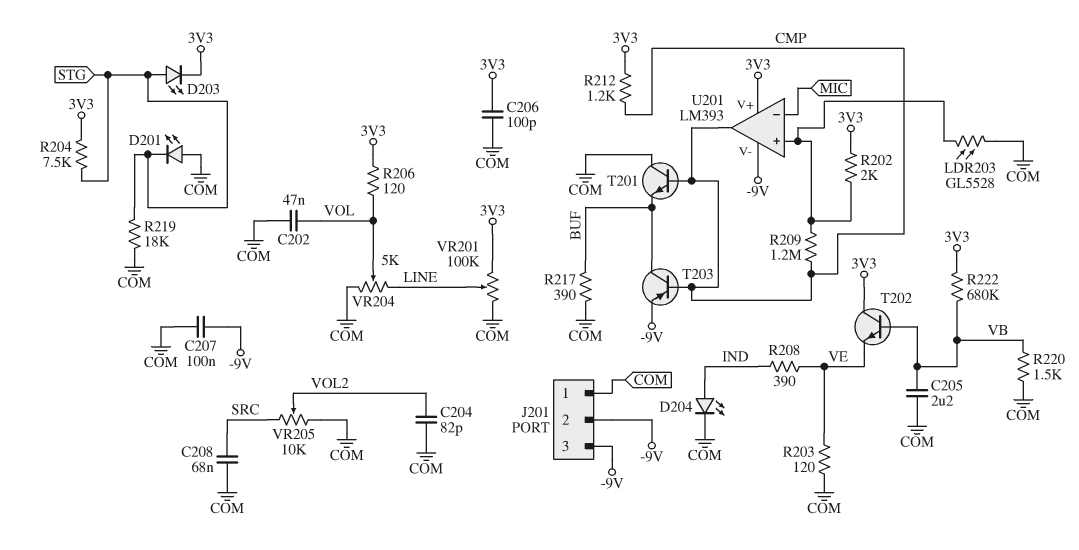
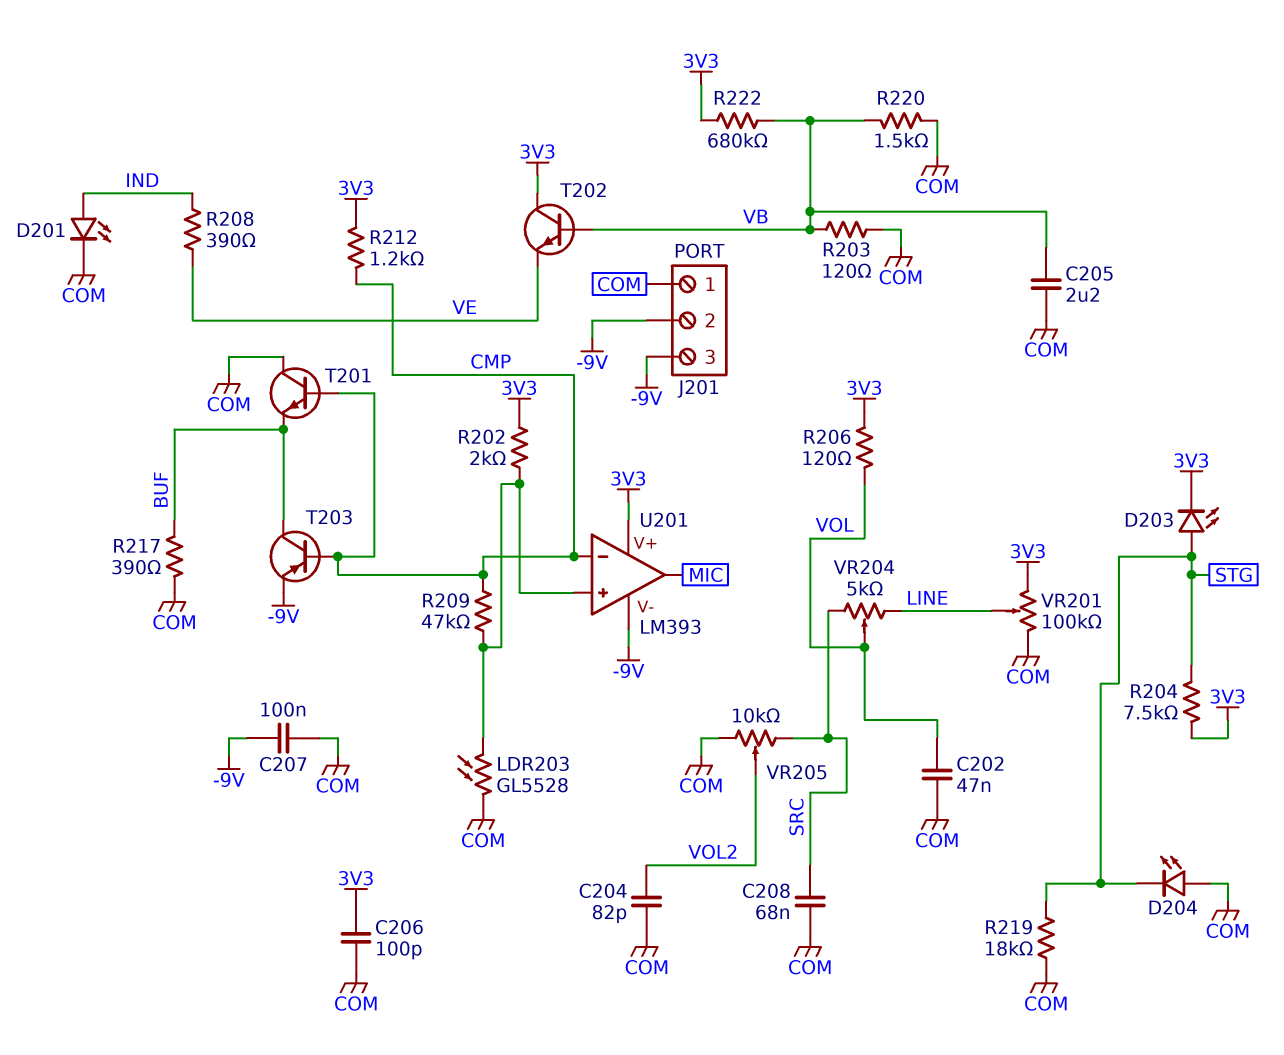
D201: LED (A COM, K STG) -> LED (A IND, K COM)
D204: LED (A IND, K COM) -> LED (A COM, K STG)
R203: 120 (COM, VE) -> 120 (COM, VB)
R209: 1.2M (CMP, U201/in+) -> 47k (CMP, U201/in+)
U201 pin in-: MIC -> CMP
U201 pin out: CMP -> MIC
VR204: 5k (COM, LINE, wiper VOL) -> 5k (LINE, SRC, wiper VOL)

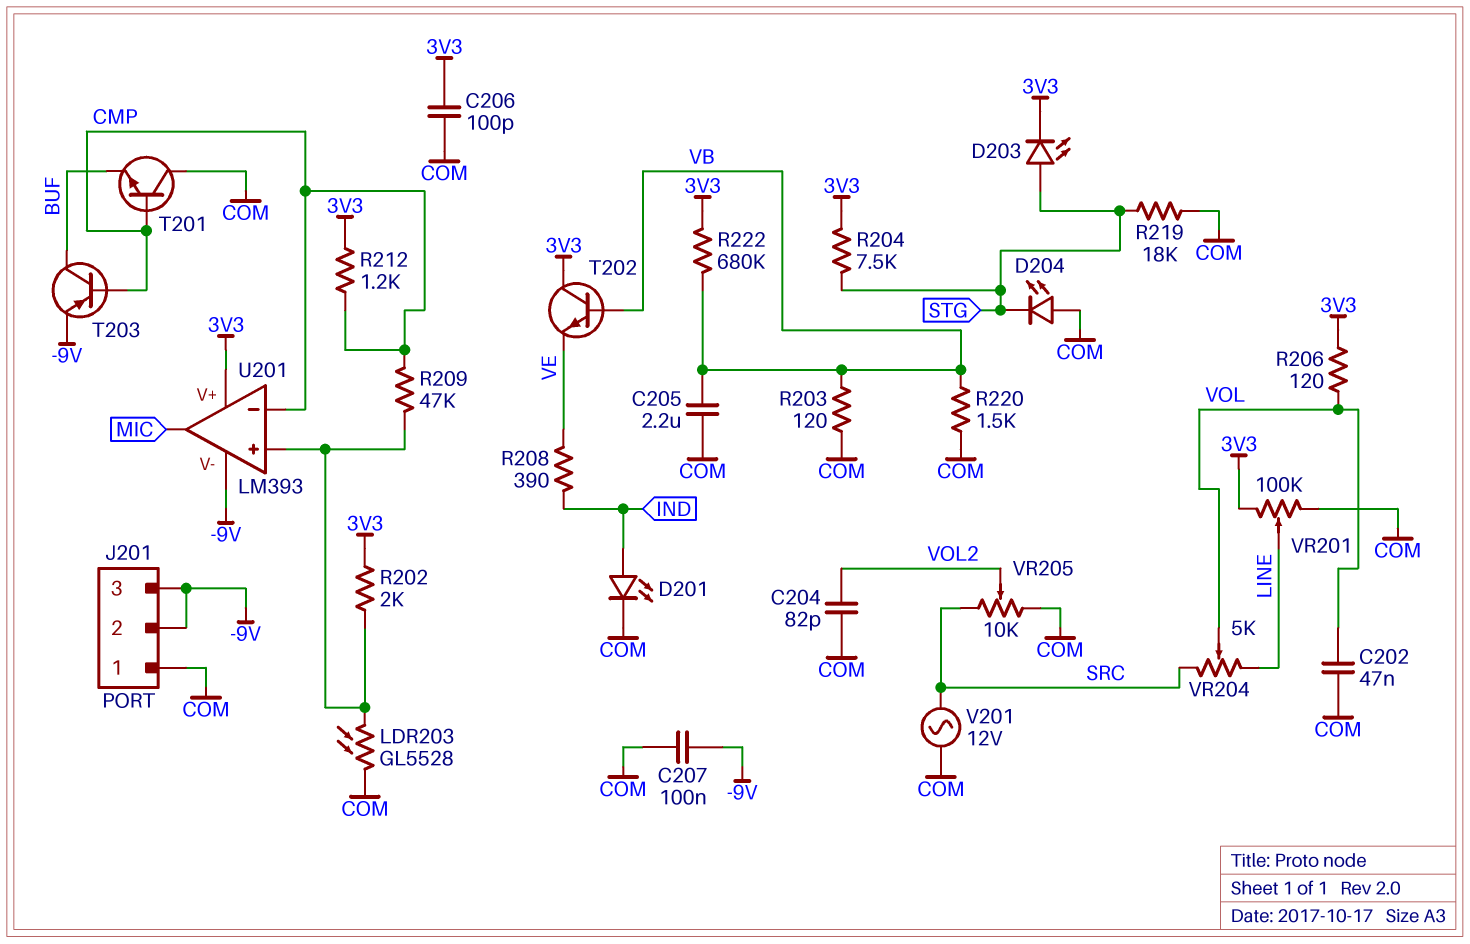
C208: 68nF (COM, SRC) -> none
R217: 390 (BUF, COM) -> none
V201: none -> AC 12V (COM, SRC)

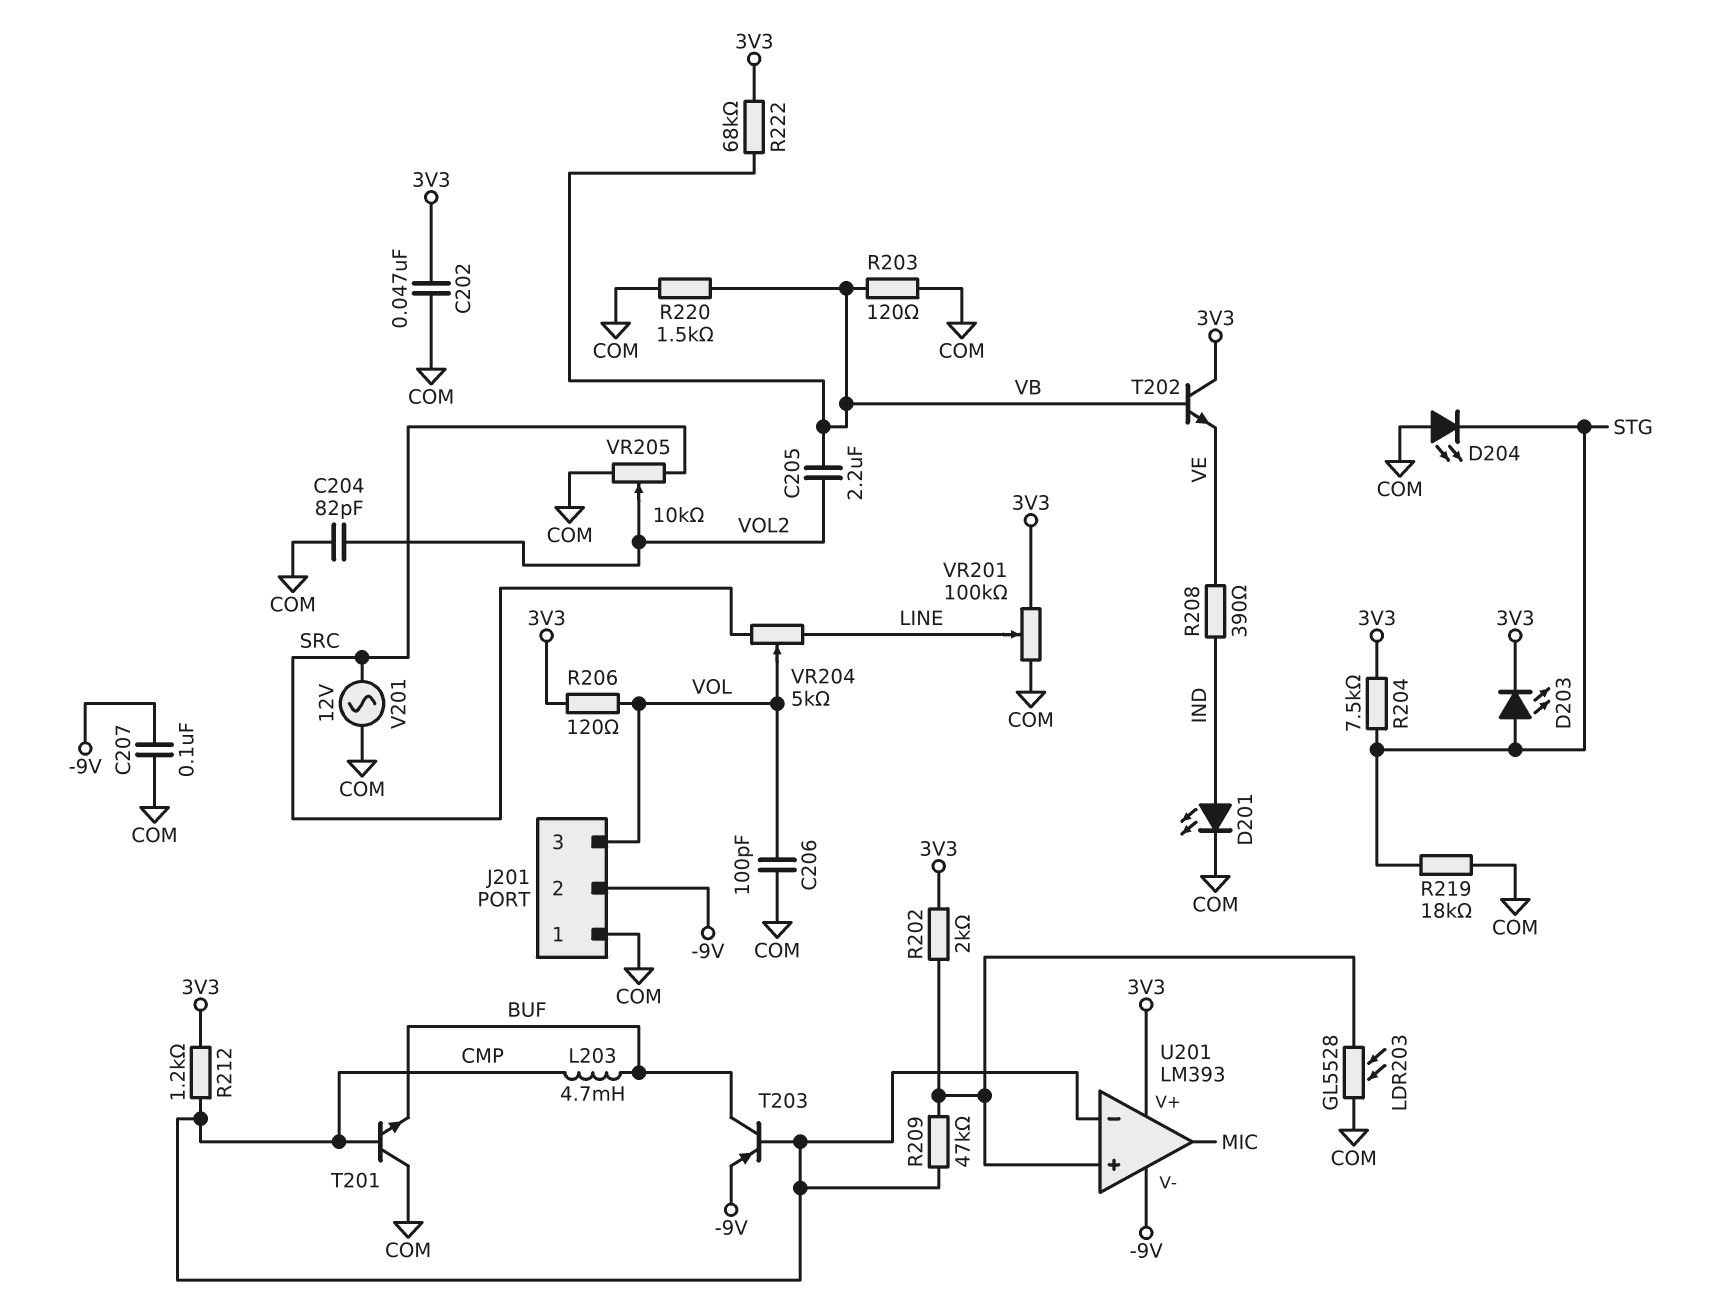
C202: 47nF (COM, VOL) -> 47nF (3V3, COM)
C205: 2.2uF (COM, VB) -> 2.2uF (VB, VOL2)
C206: 100pF (3V3, COM) -> 100pF (COM, VOL)
J201 pin 3: -9V -> VOL
L203: none -> 4.7mH (BUF, CMP)
R222: 680k (3V3, VB) -> 68k (3V3, VB)

